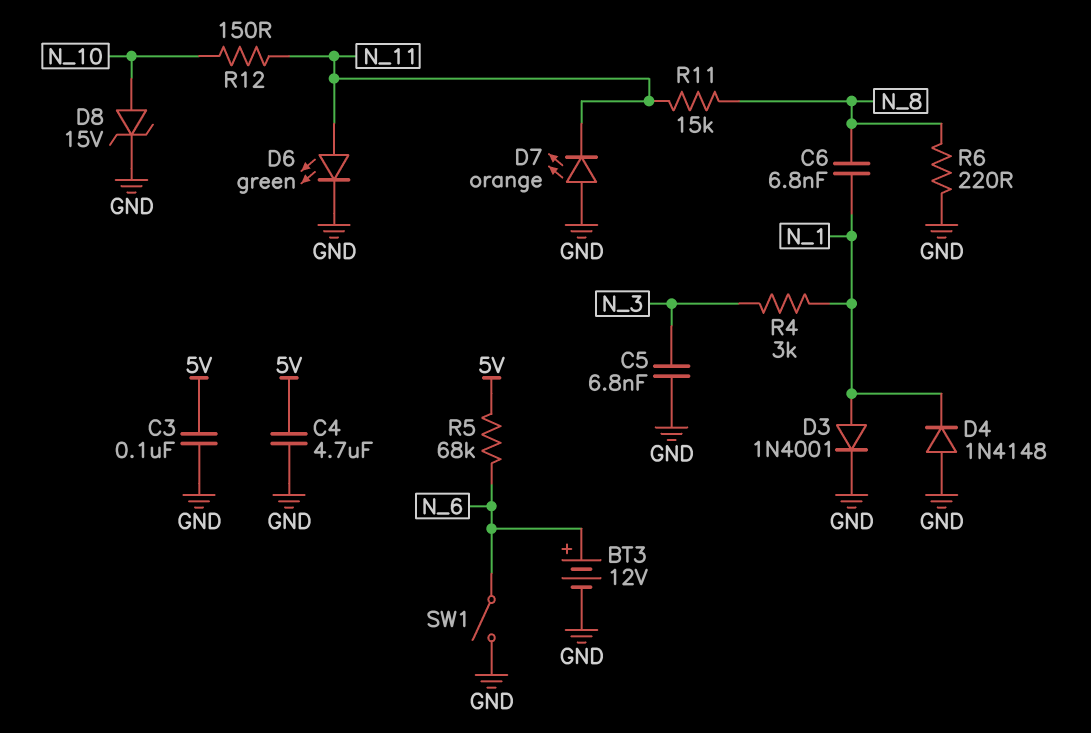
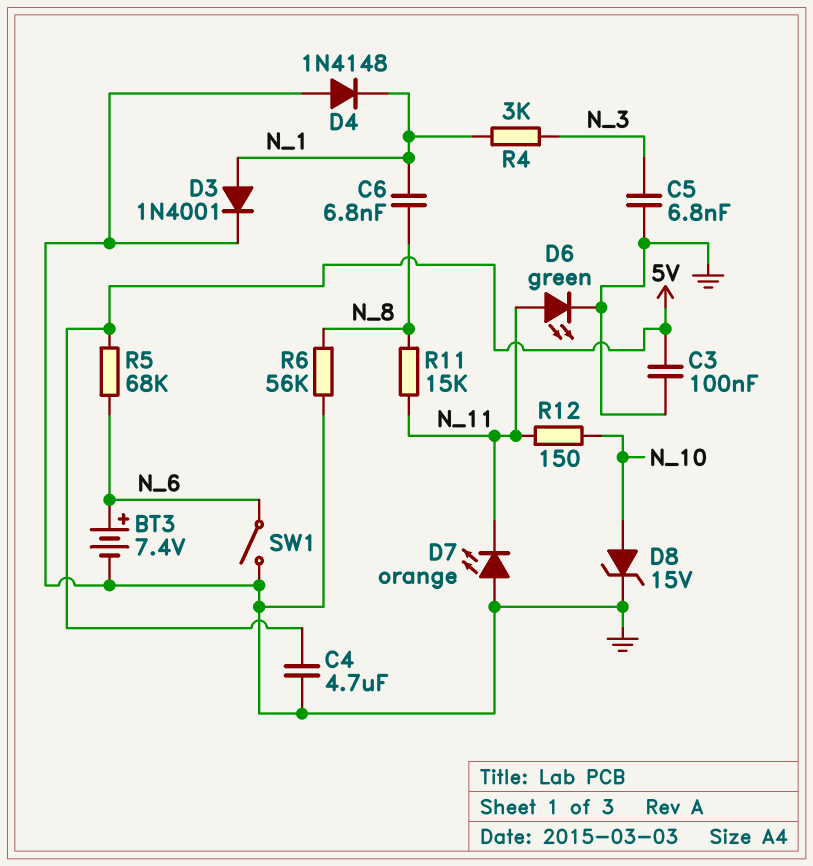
BT3: 12V (plus N_6, minus GND) -> 7.4V (plus N_6, minus GND)
R6: 220 (GND, N_8) -> 56k (GND, N_8)

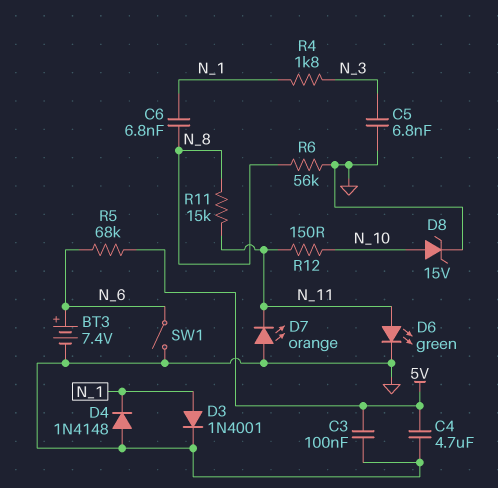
R4: 3k (N_1, N_3) -> 1.8k (N_1, N_3)

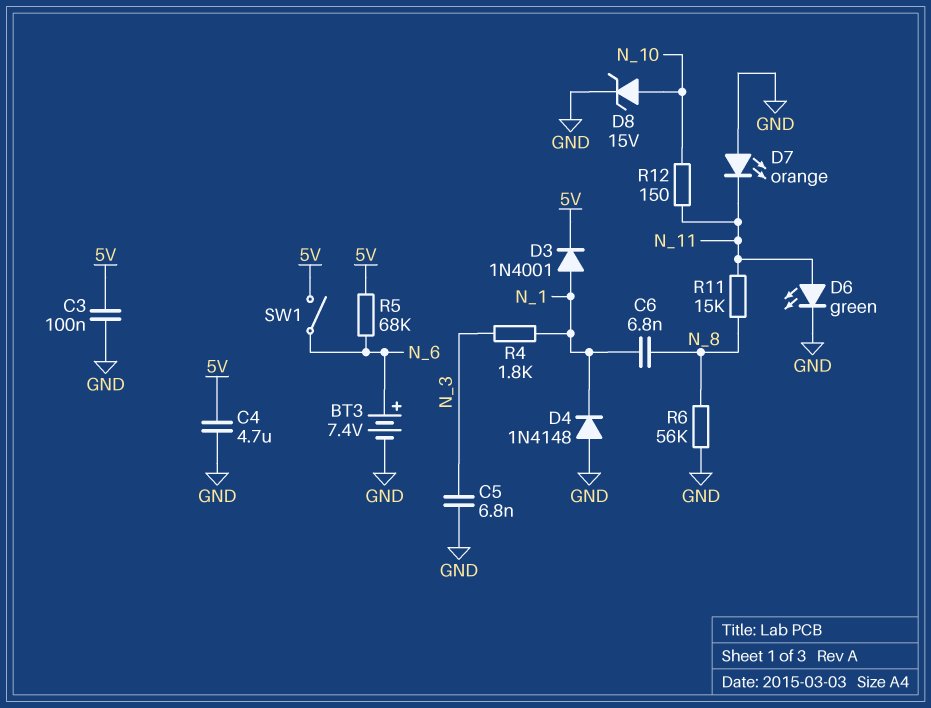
D3: diode 1N4001 (A N_1, K GND) -> diode 1N4001 (A N_1, K 5V)
SW1: switch (GND, N_6) -> switch (5V, N_6)

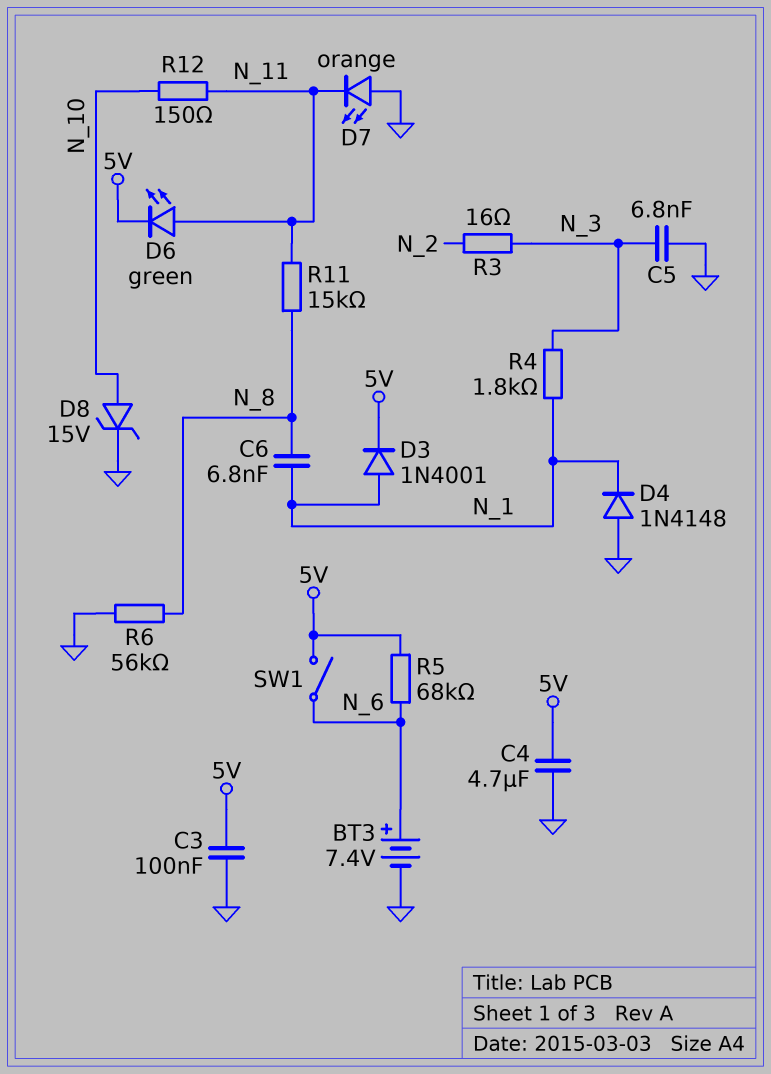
D6: LED green (A N_11, K GND) -> LED green (A N_11, K 5V)
R3: none -> 16 (N_2, N_3)

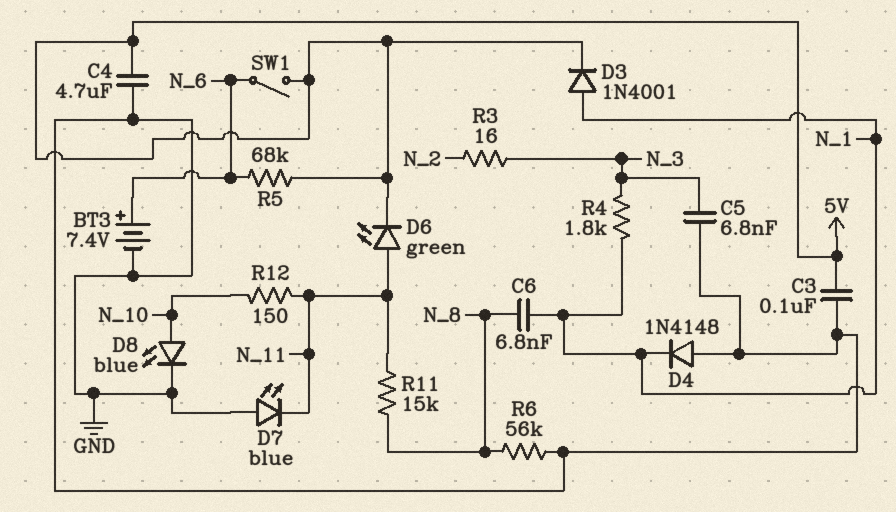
D7: LED orange (A GND, K N_11) -> LED blue (A GND, K N_11)
D8: zener 15V (A N_10, K GND) -> LED blue (A N_10, K GND)

